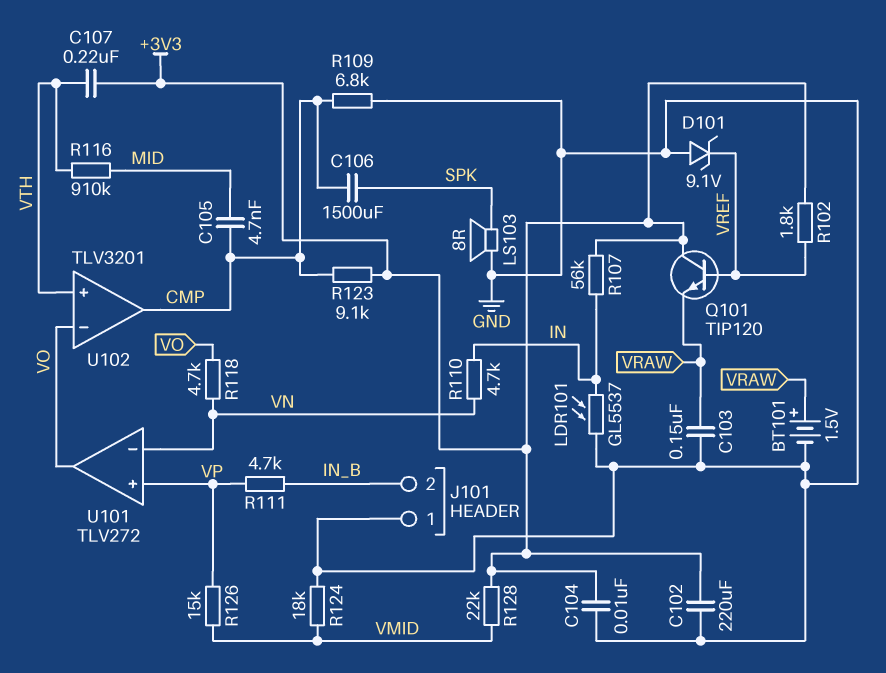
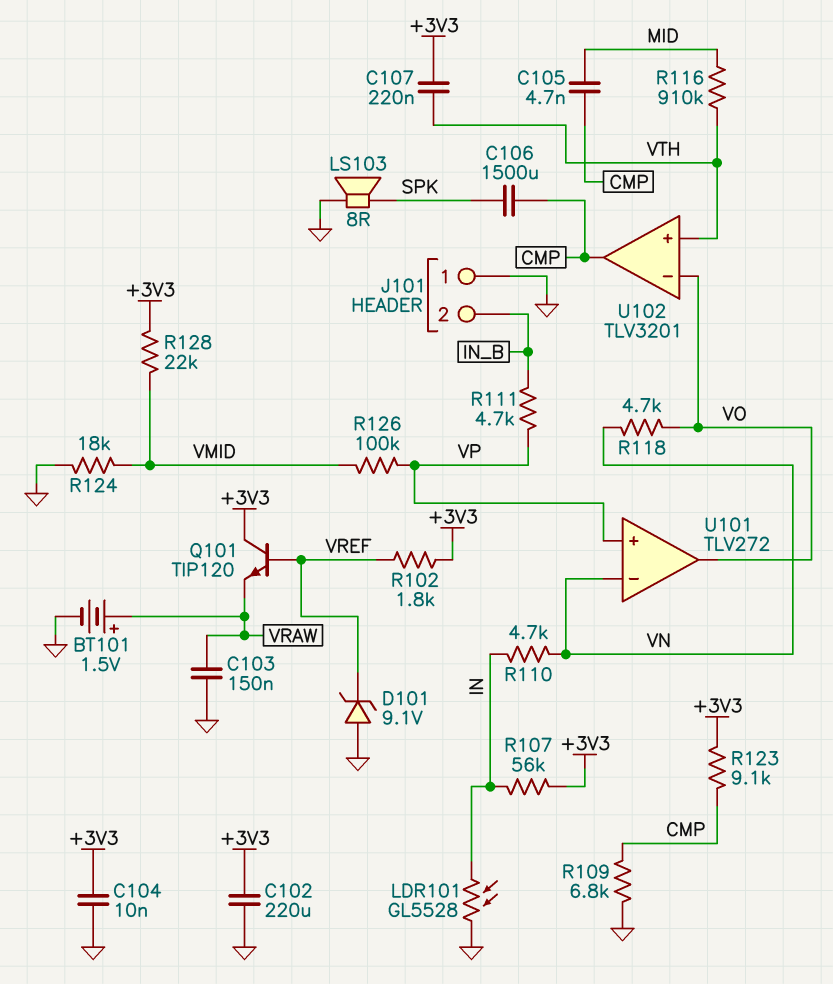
LDR101: GL5537 (GND, IN) -> GL5528 (GND, IN)
R126: 15k (VMID, VP) -> 100k (VMID, VP)

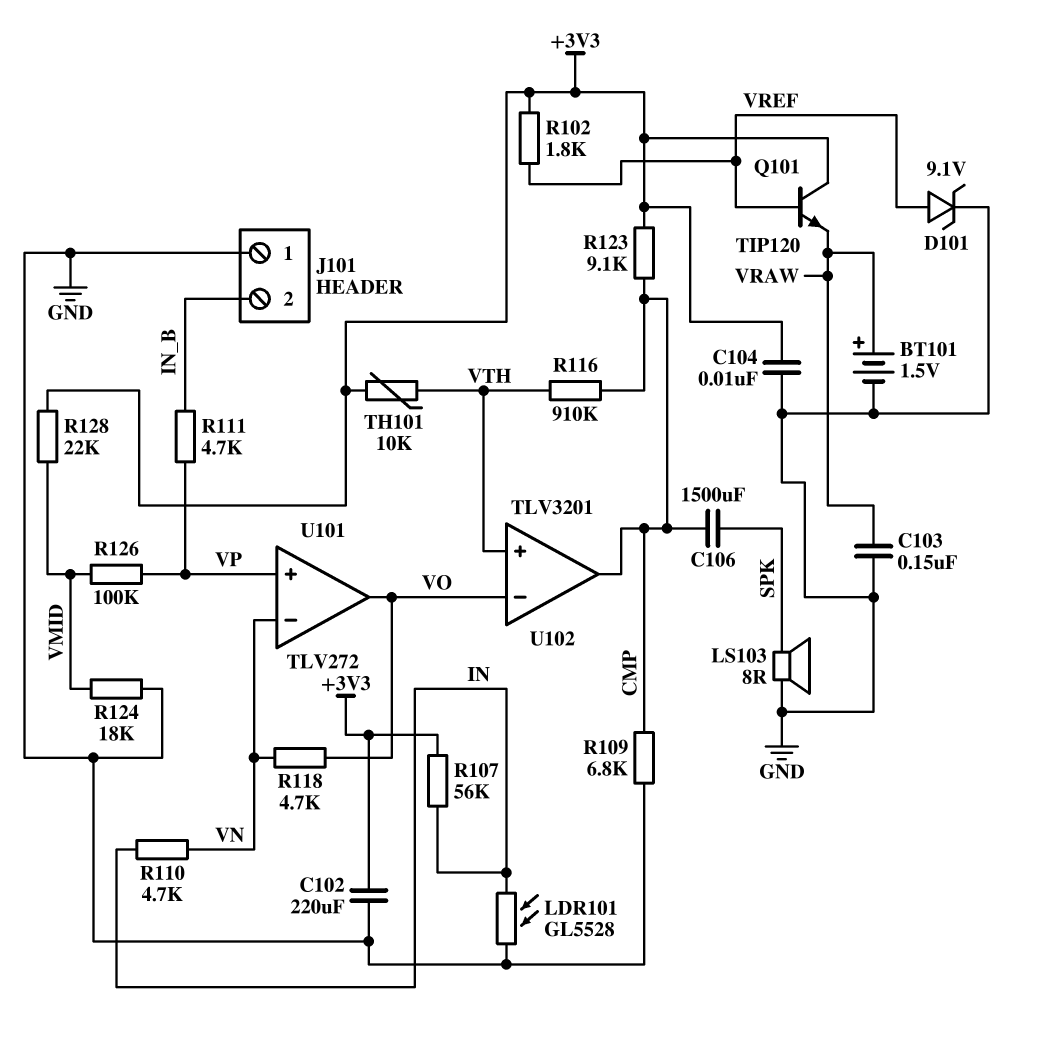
C105: 4.7nF (CMP, MID) -> none
C107: 220nF (+3V3, VTH) -> none
D101: zener 9.1V (A GND, K VREF) -> zener 9.1V (A VREF, K GND)
R116: 910k (MID, VTH) -> 910k (CMP, VTH)
TH101: none -> 10k (+3V3, VTH)

